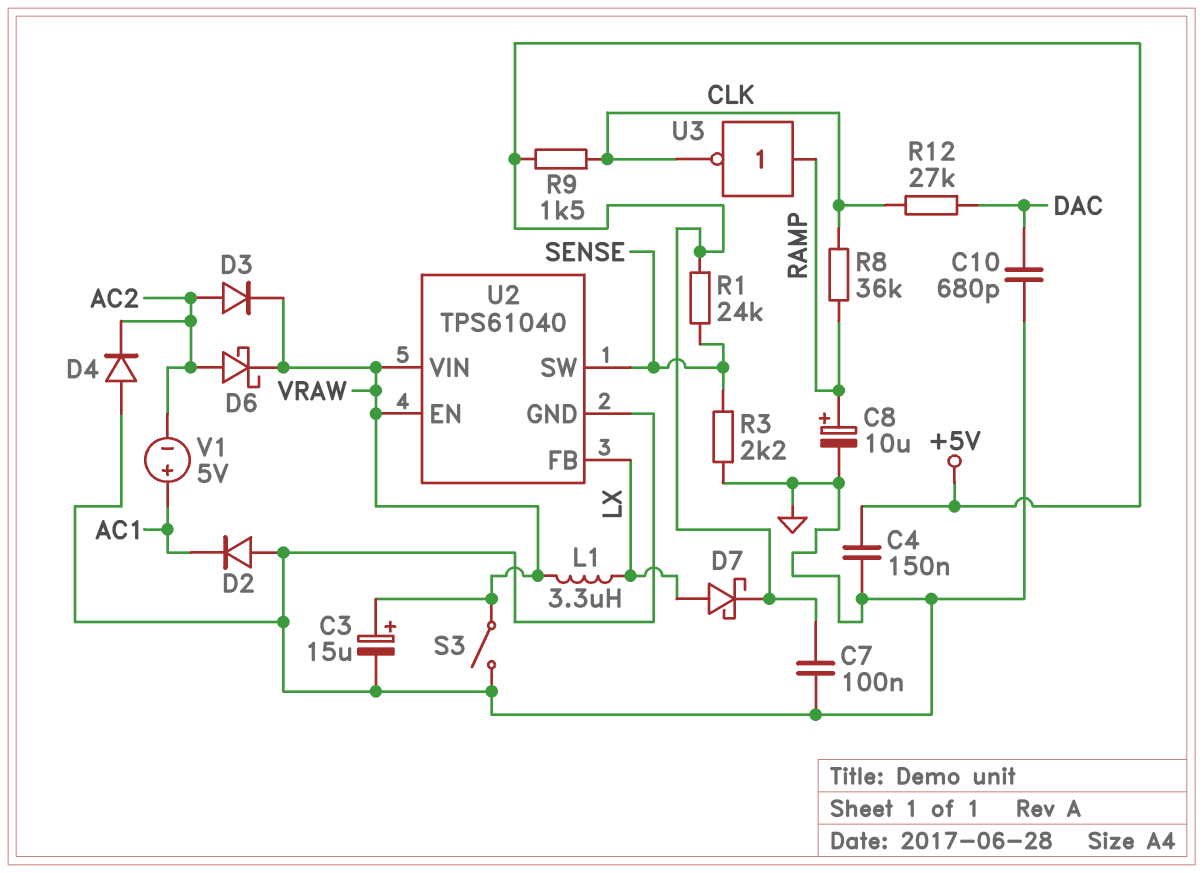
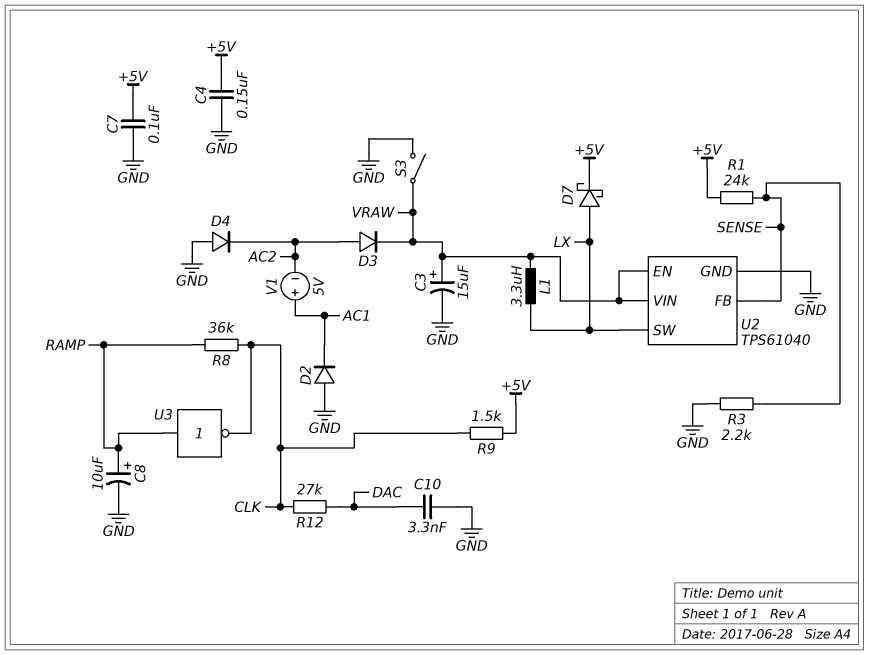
C10: 680pF (DAC, GND) -> 3.3nF (DAC, GND)
D6: schottky (A AC2, K VRAW) -> none
U2 pin FB: LX -> SENSE
U2 pin SW: SENSE -> LX

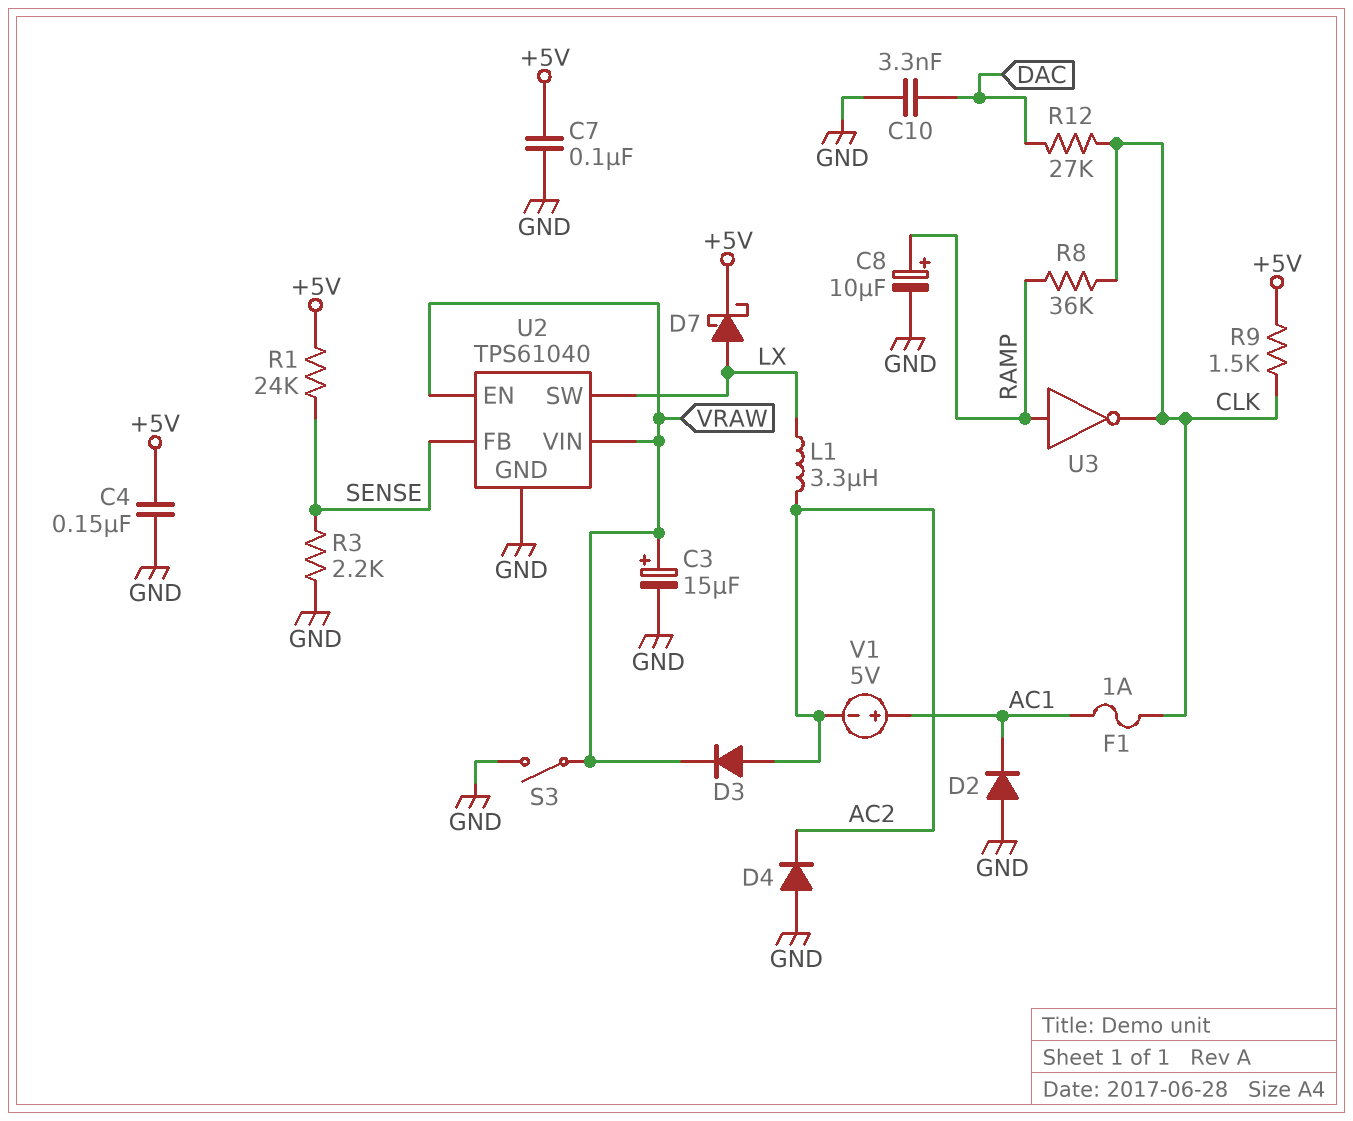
F1: none -> 1A (AC1, CLK)
L1: 3.3uH (LX, VRAW) -> 3.3uH (AC2, LX)

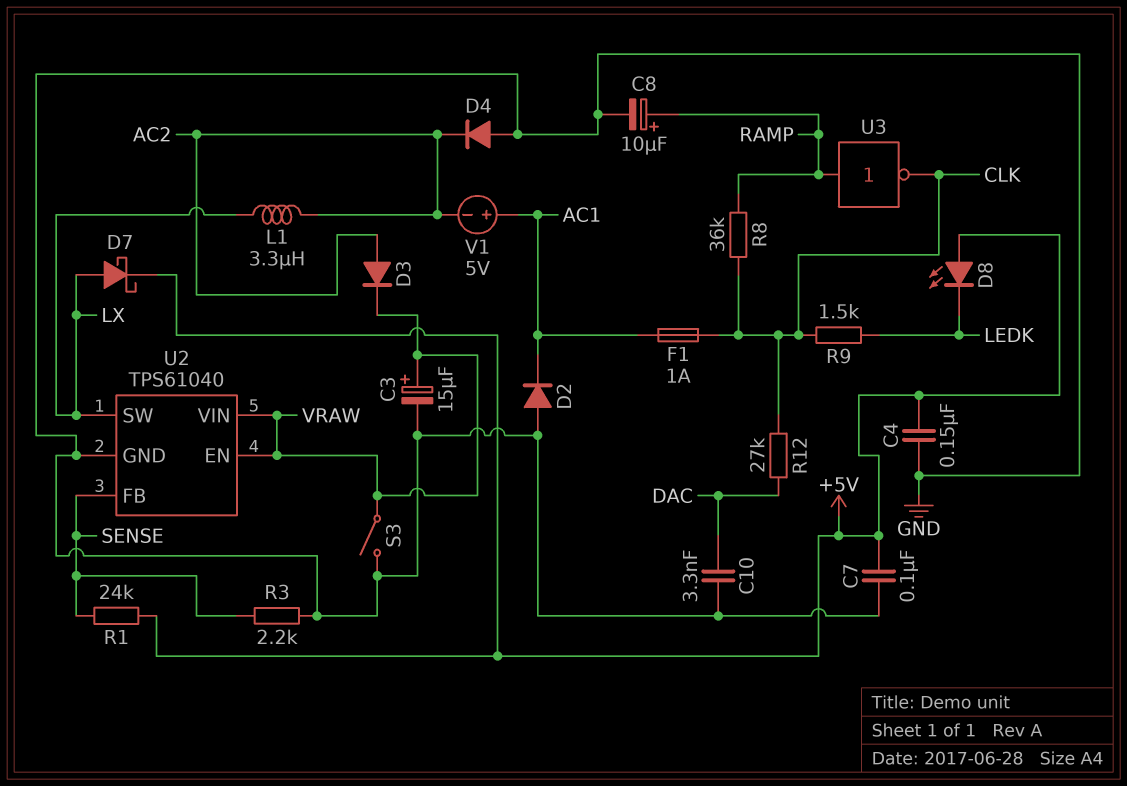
D8: none -> LED (A +5V, K LEDK)
R9: 1.5k (+5V, CLK) -> 1.5k (CLK, LEDK)

